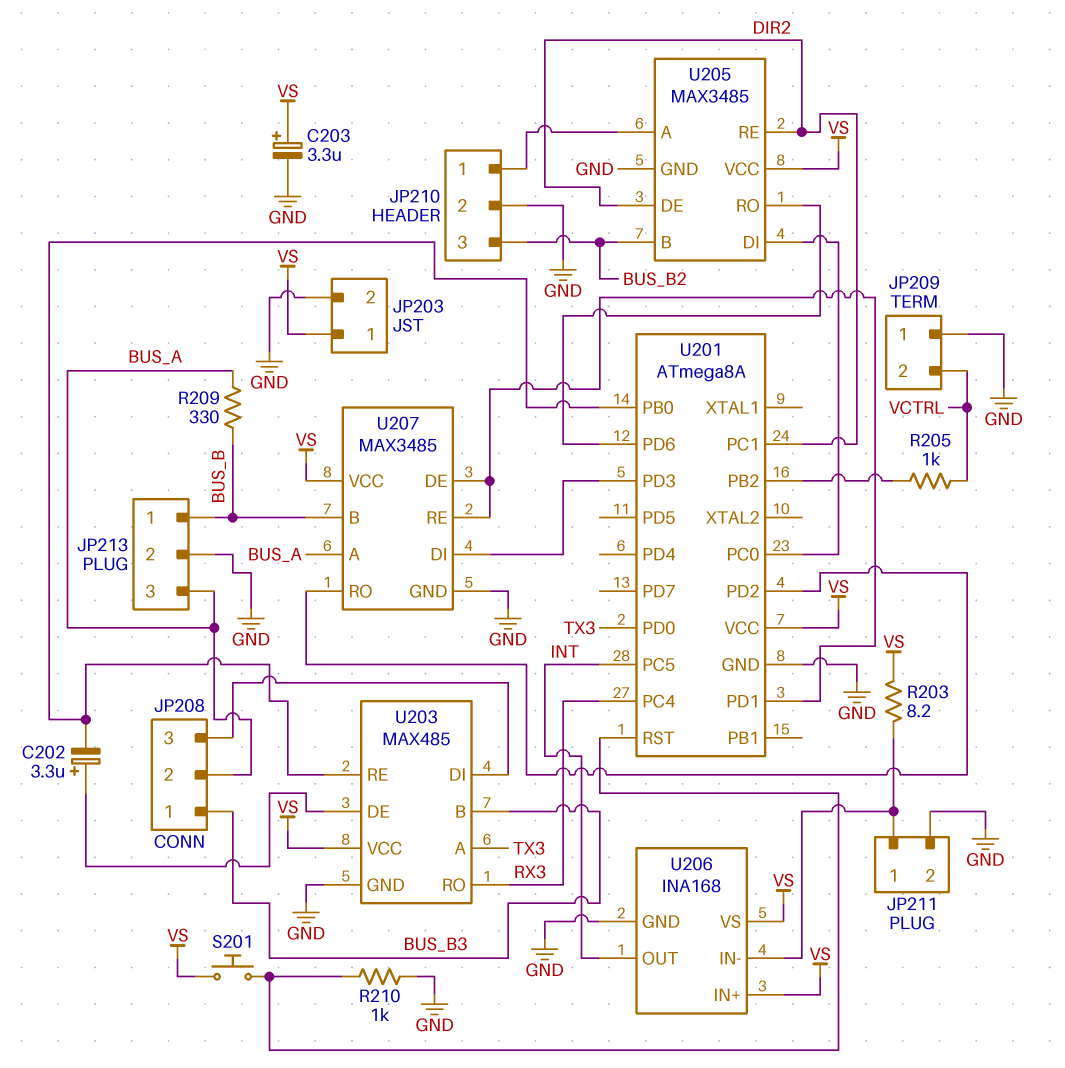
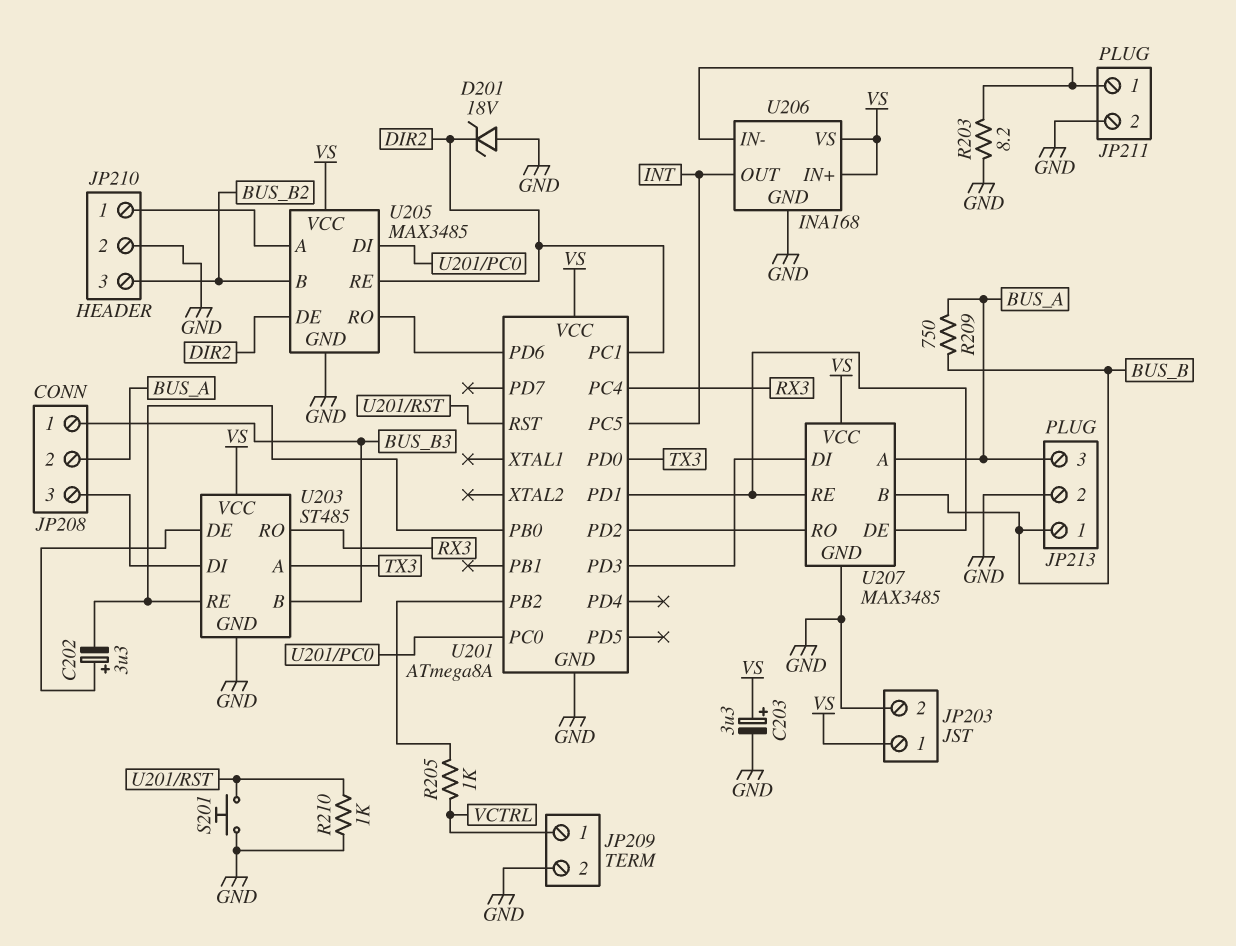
D201: none -> zener 18V (A GND, K DIR2)
JP209 pin 1: GND -> VCTRL
JP209 pin 2: VCTRL -> GND
R203: 8.2 (JP211/1, VS) -> 8.2 (GND, JP211/1)
R209: 330 (BUS_A, BUS_B) -> 750 (BUS_A, BUS_B)
S201: button (U201/RST, VS) -> button (GND, U201/RST)
U203: MAX485 -> ST485

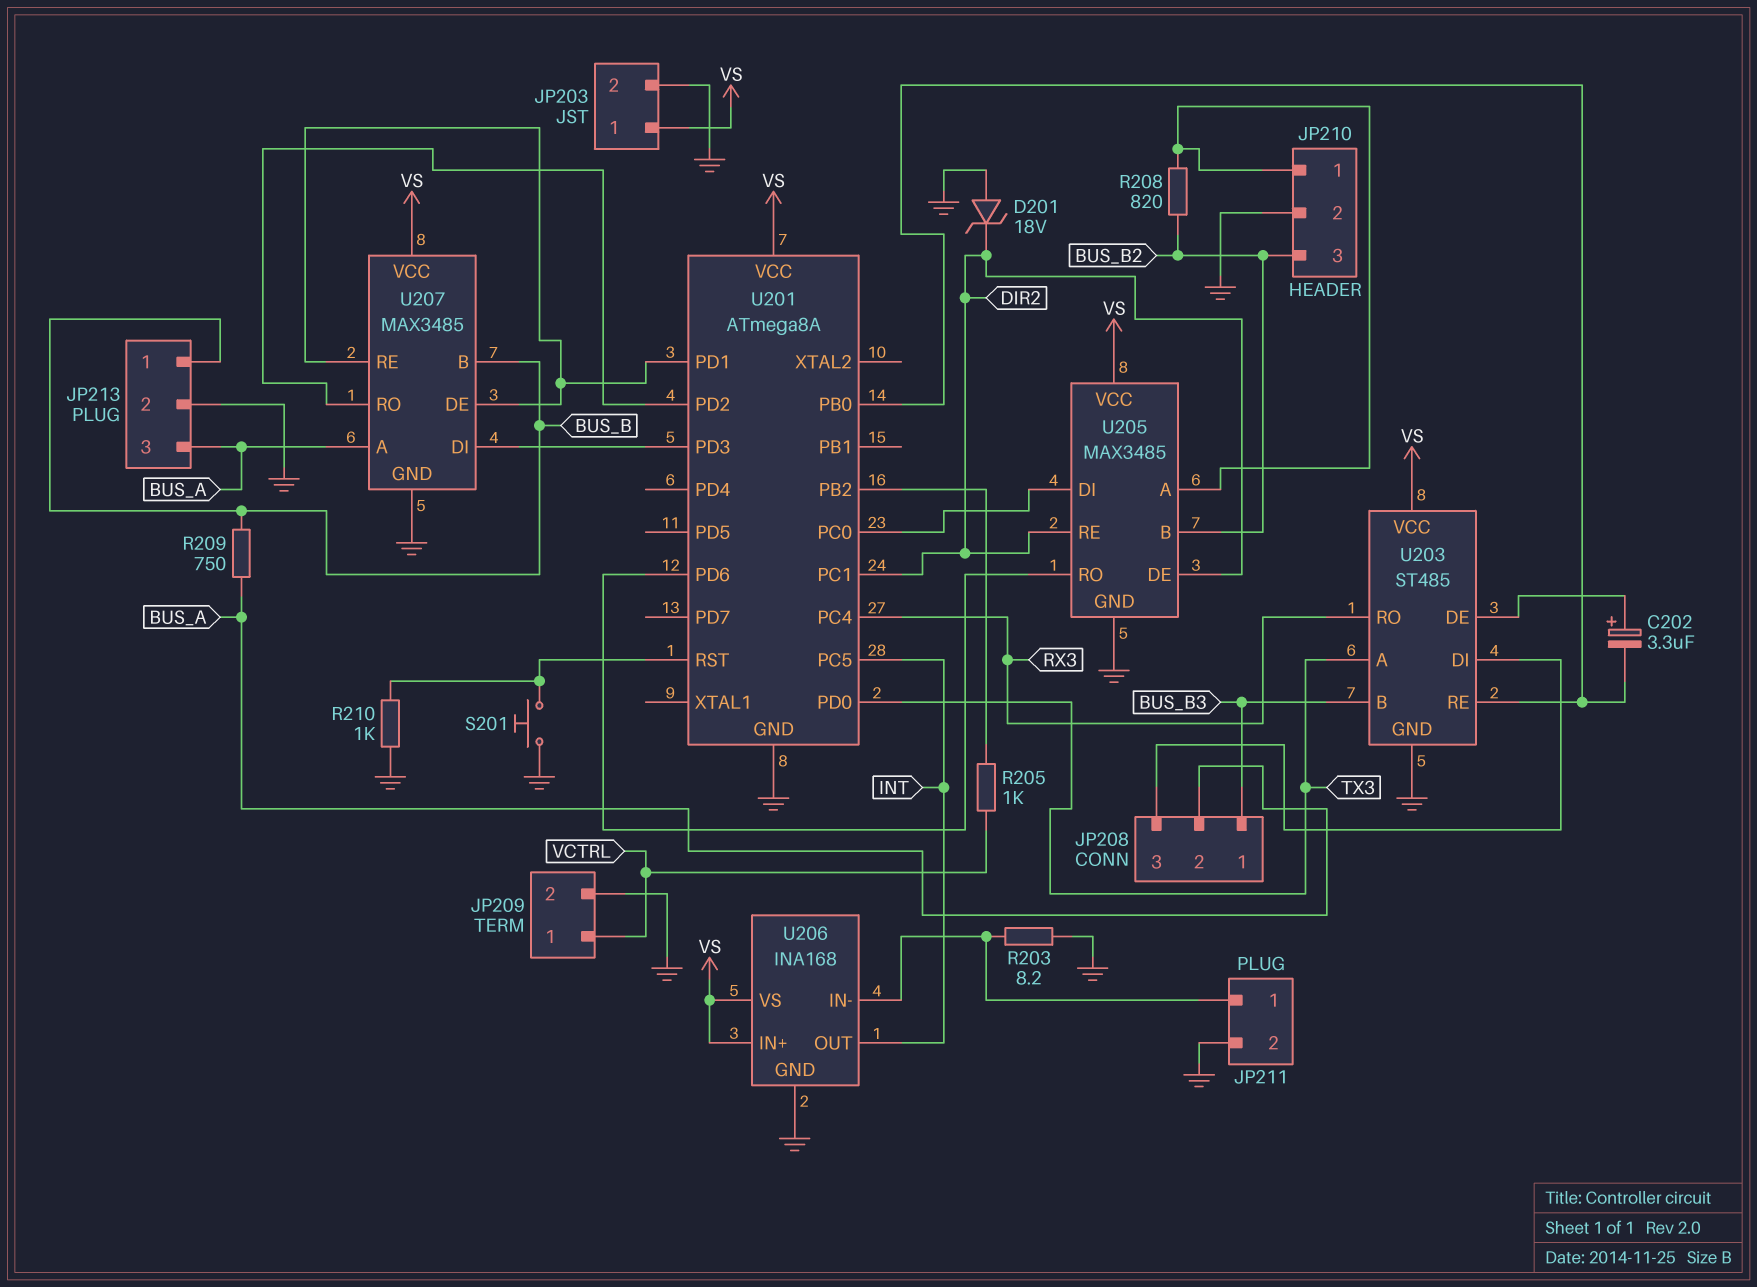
C203: 3.3uF (plus VS, minus GND) -> none
R208: none -> 820 (BUS_B2, JP210/1)

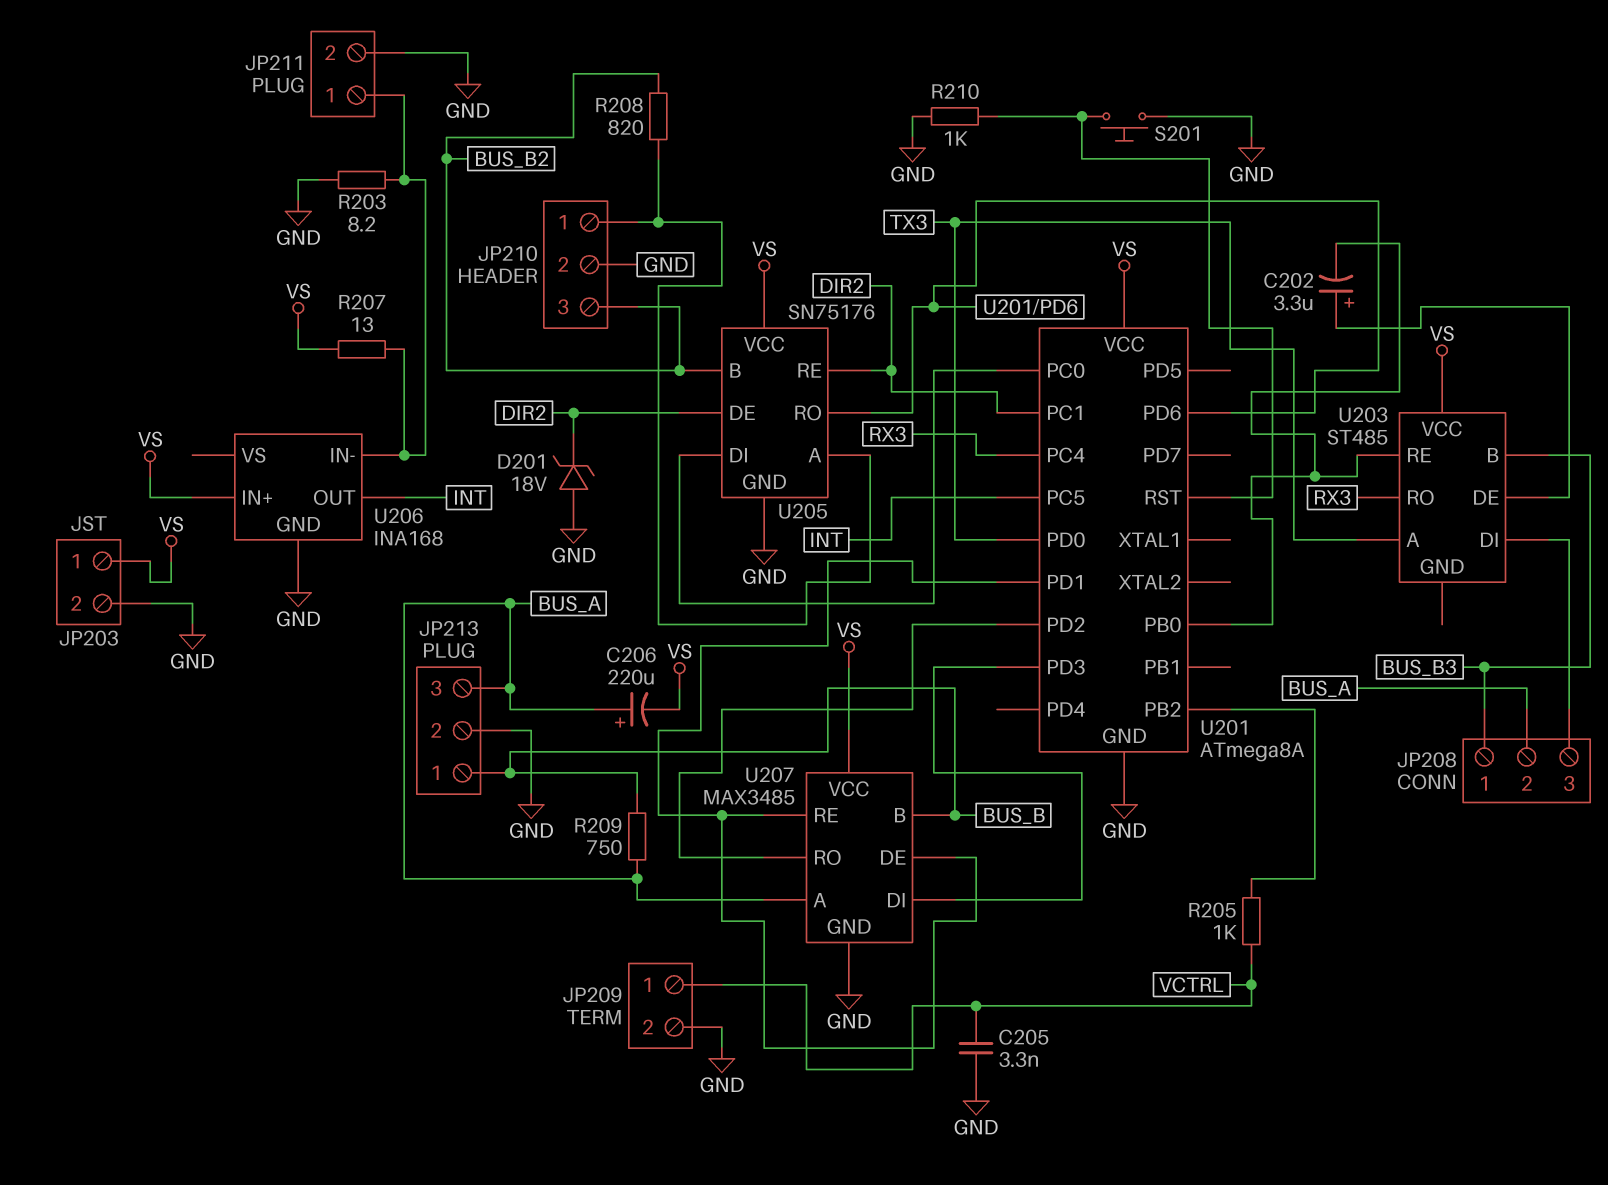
C205: none -> 3.3nF (GND, VCTRL)
C206: none -> 220uF (plus BUS_A, minus VS)
R207: none -> 13 (JP211/1, VS)
U203 pin GND: GND -> none
U205: MAX3485 -> SN75176
U206 pin VS: VS -> none

